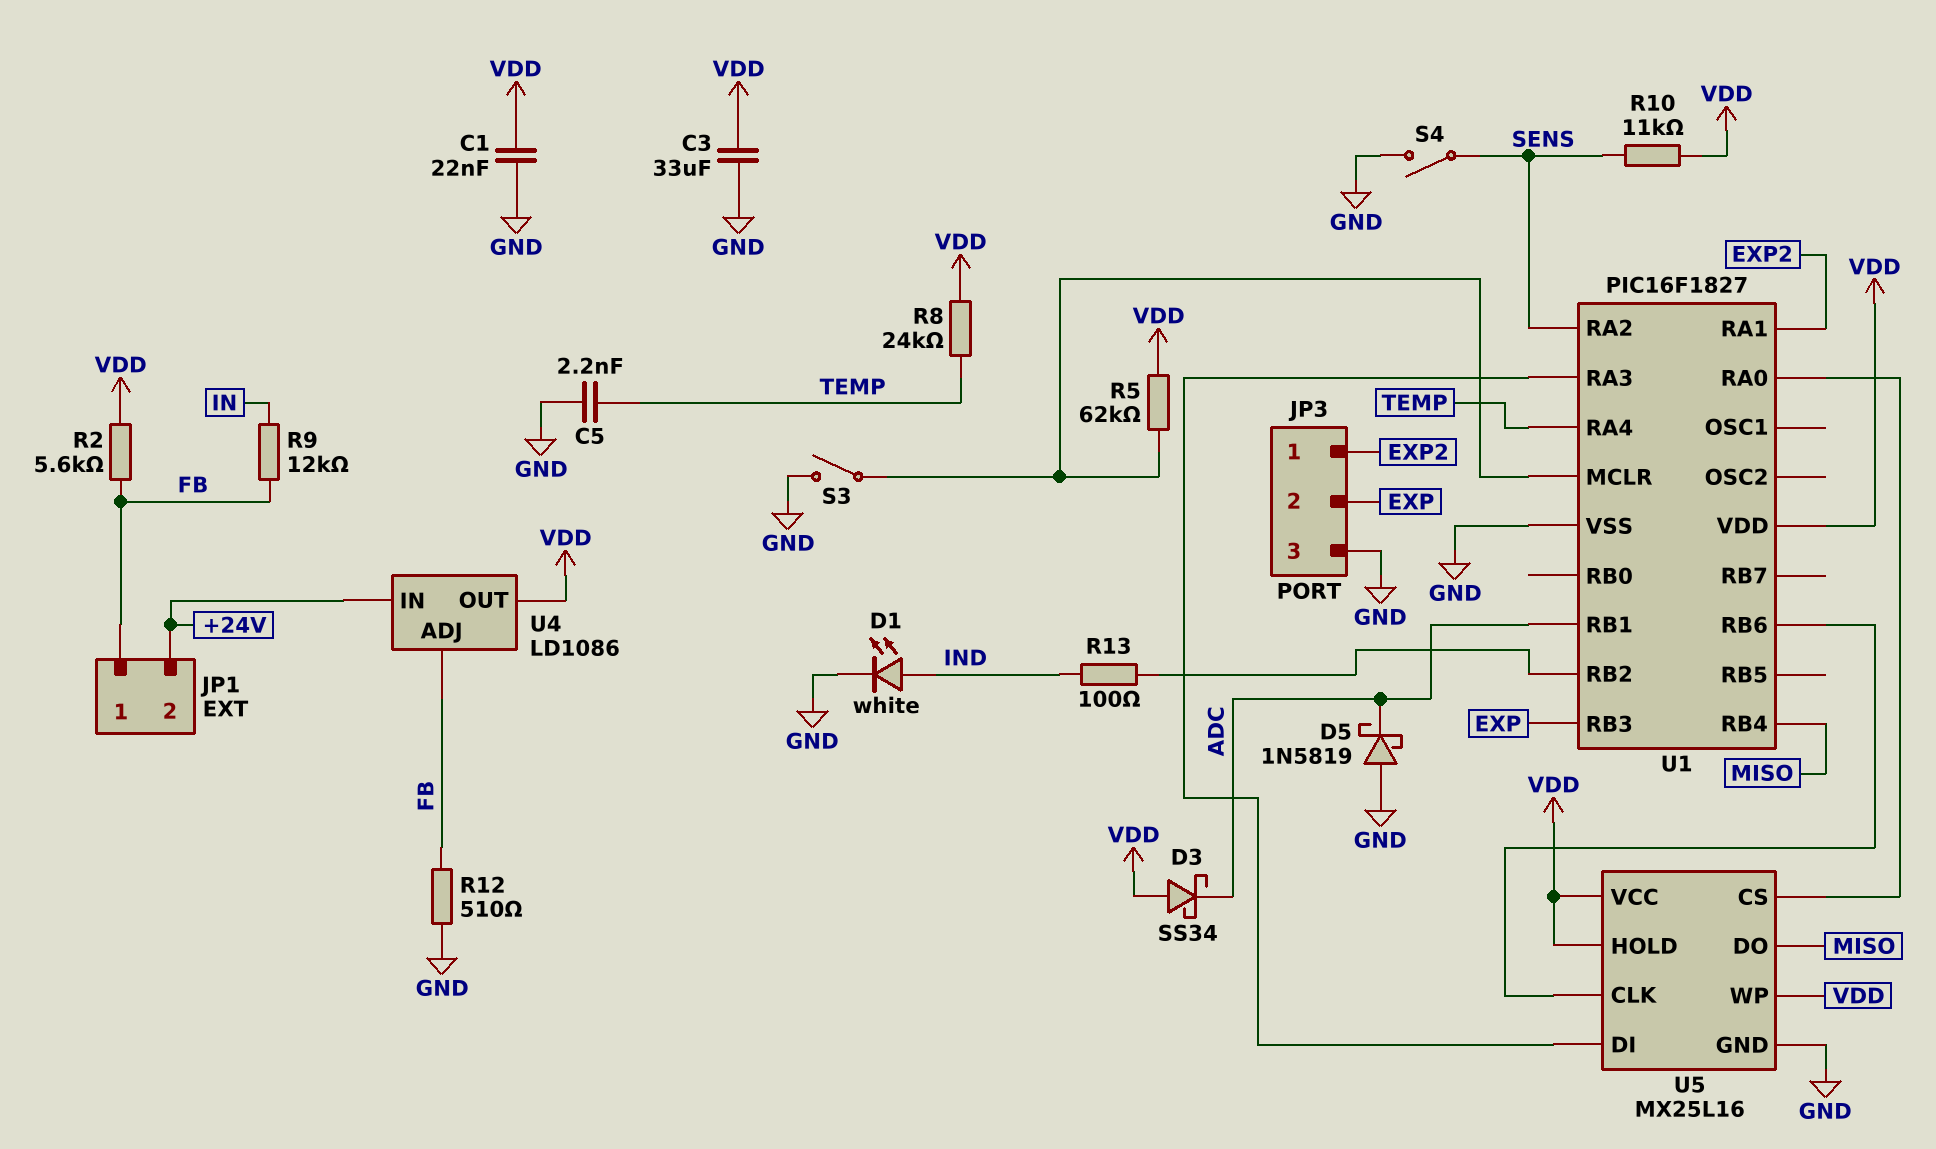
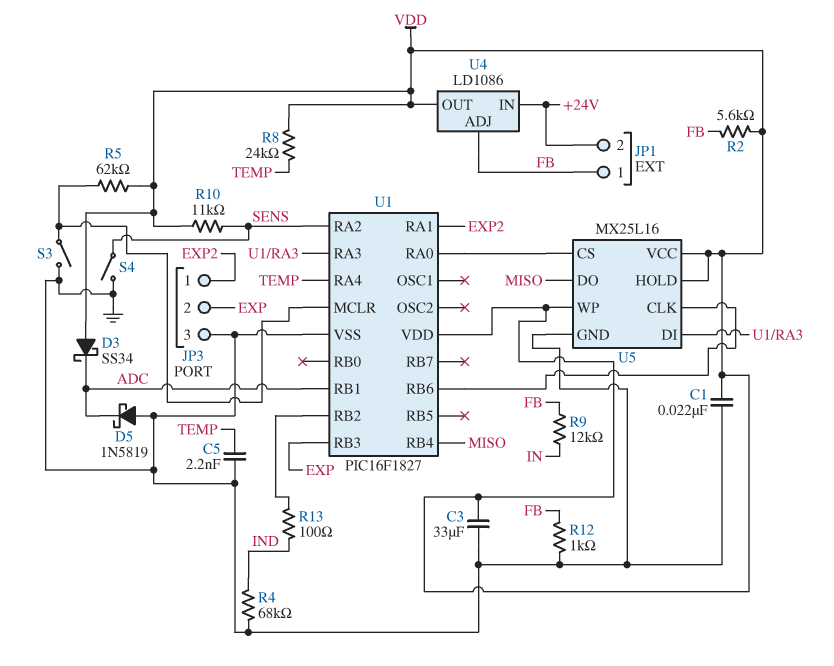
D1: LED white (A IND, K GND) -> none
R4: none -> 68k (GND, IND)
R12: 510 (FB, GND) -> 1k (FB, GND)

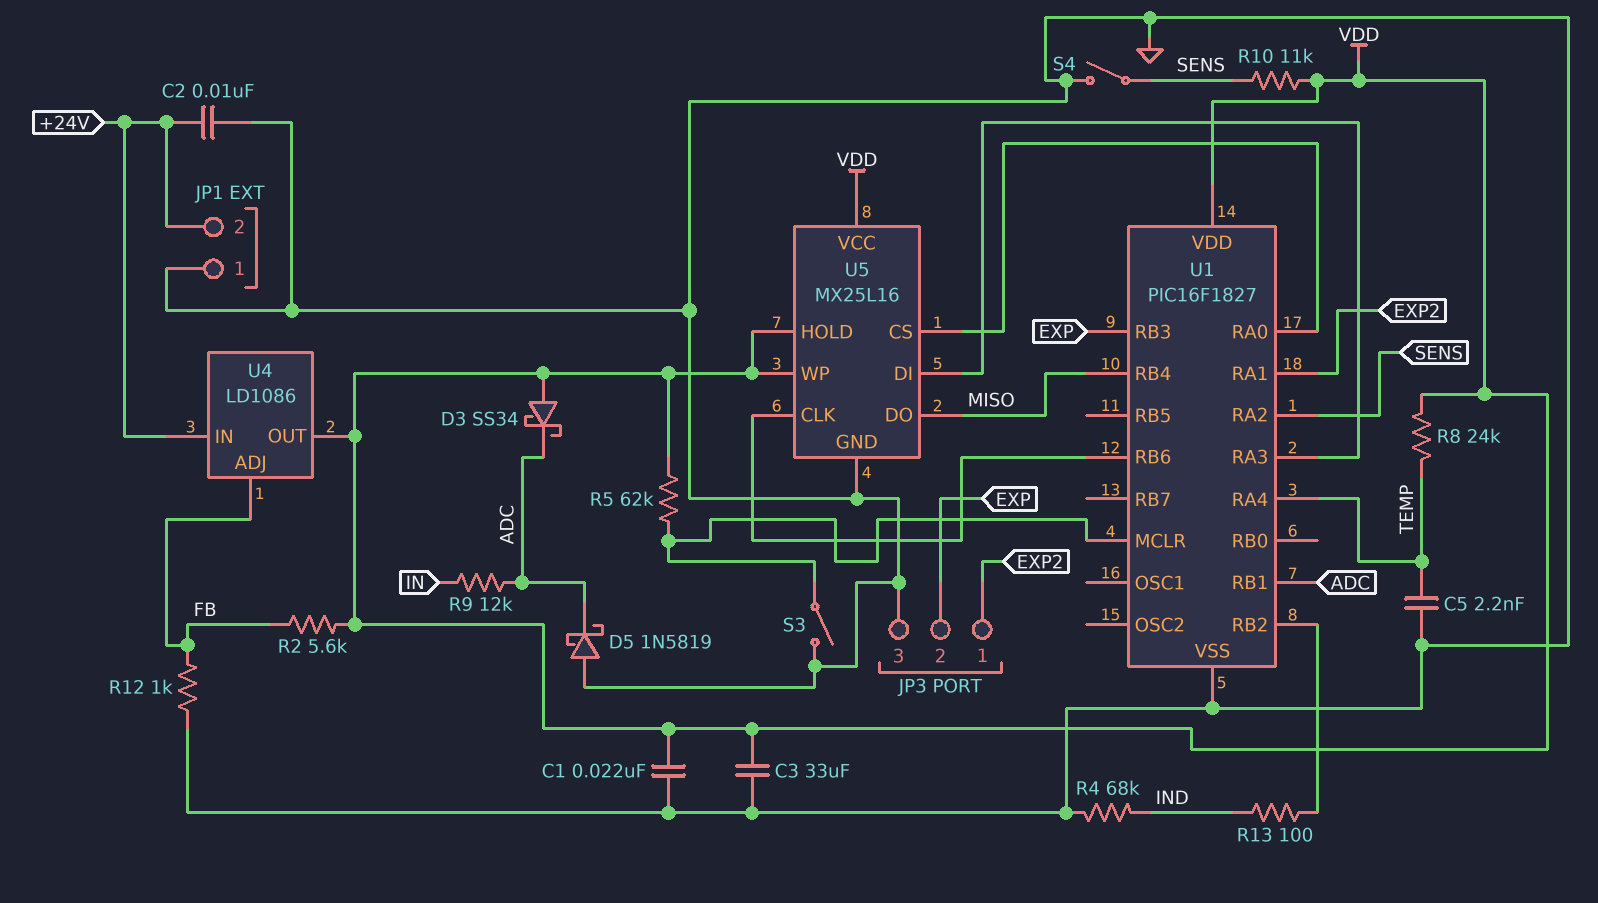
C2: none -> 10nF (+24V, GND)
JP1 pin 1: FB -> GND
R9: 12k (FB, IN) -> 12k (ADC, IN)

